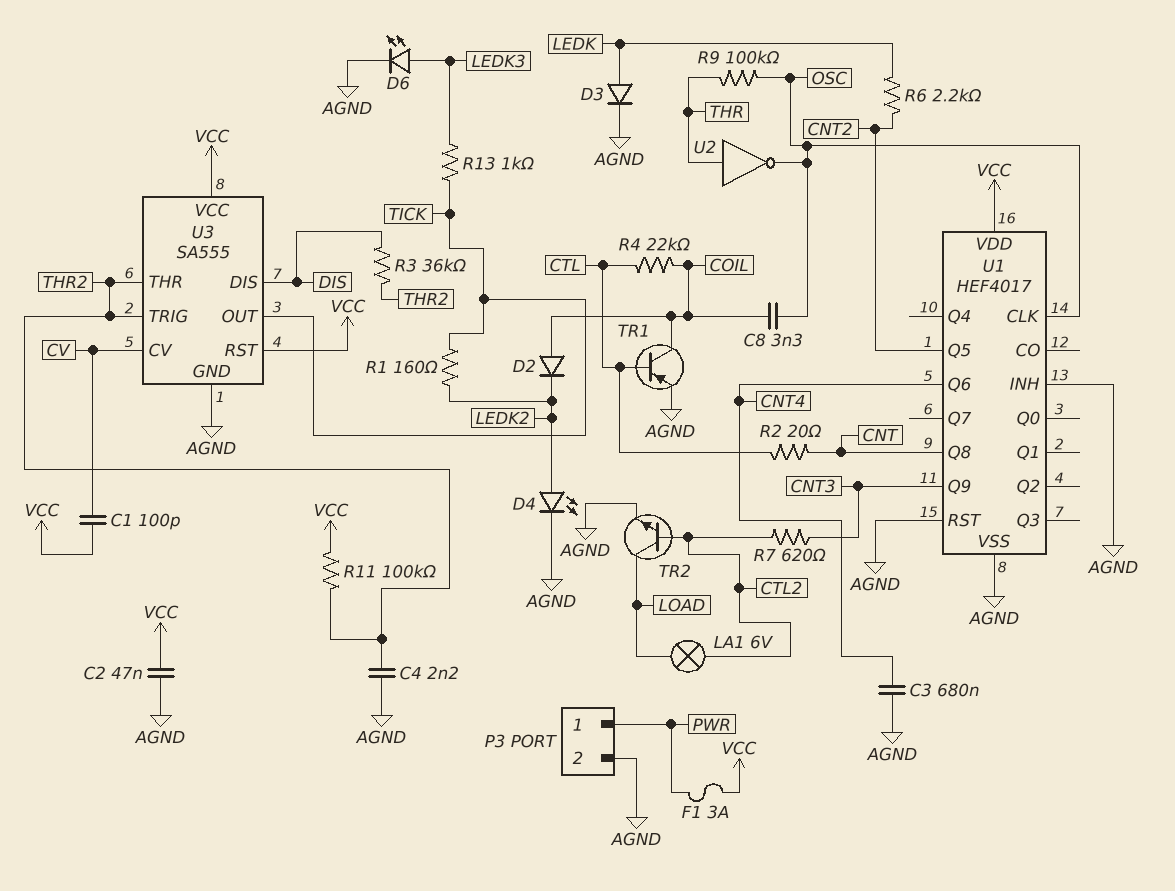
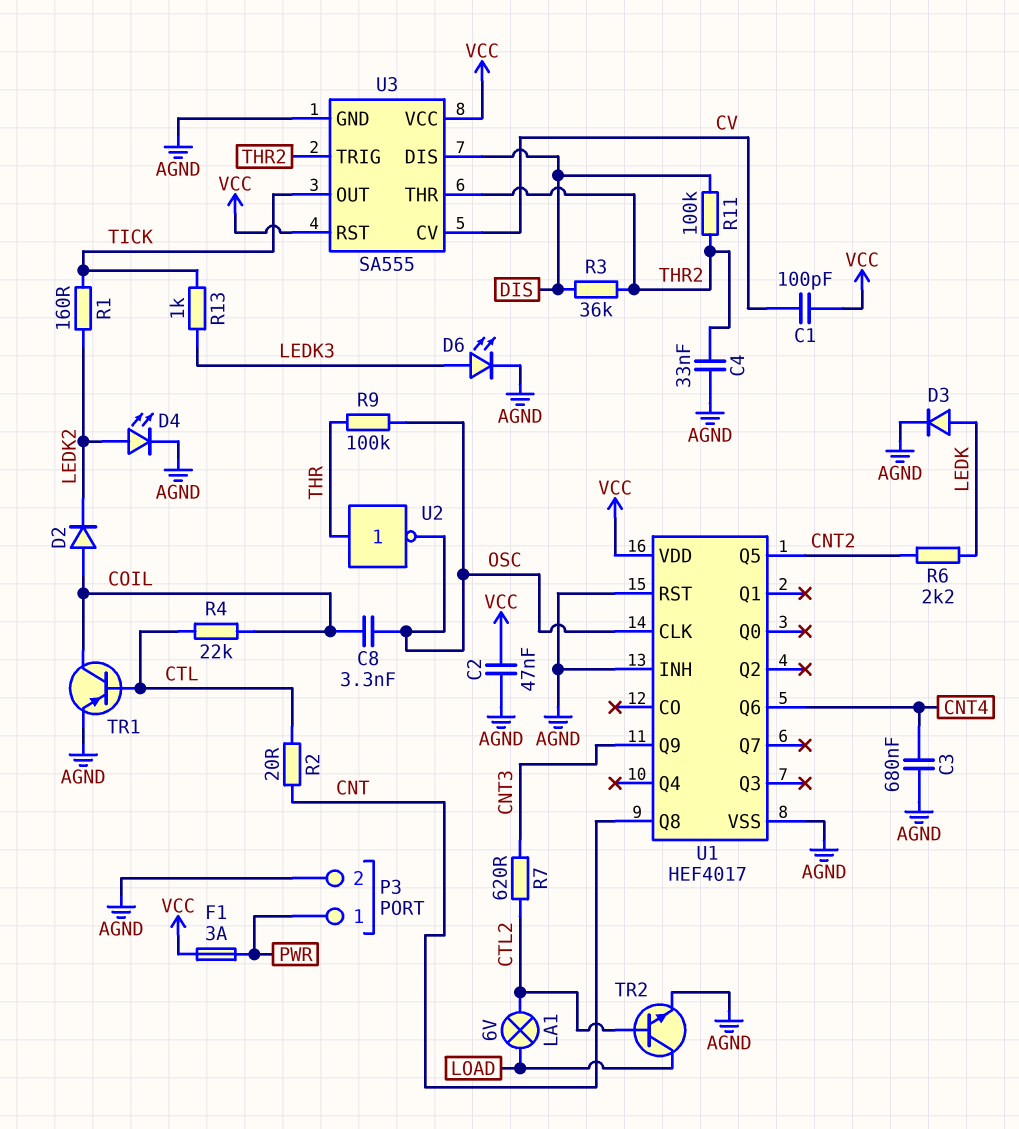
C4: 2.2nF (AGND, THR2) -> 33nF (AGND, THR2)
R11: 100k (THR2, VCC) -> 100k (DIS, THR2)

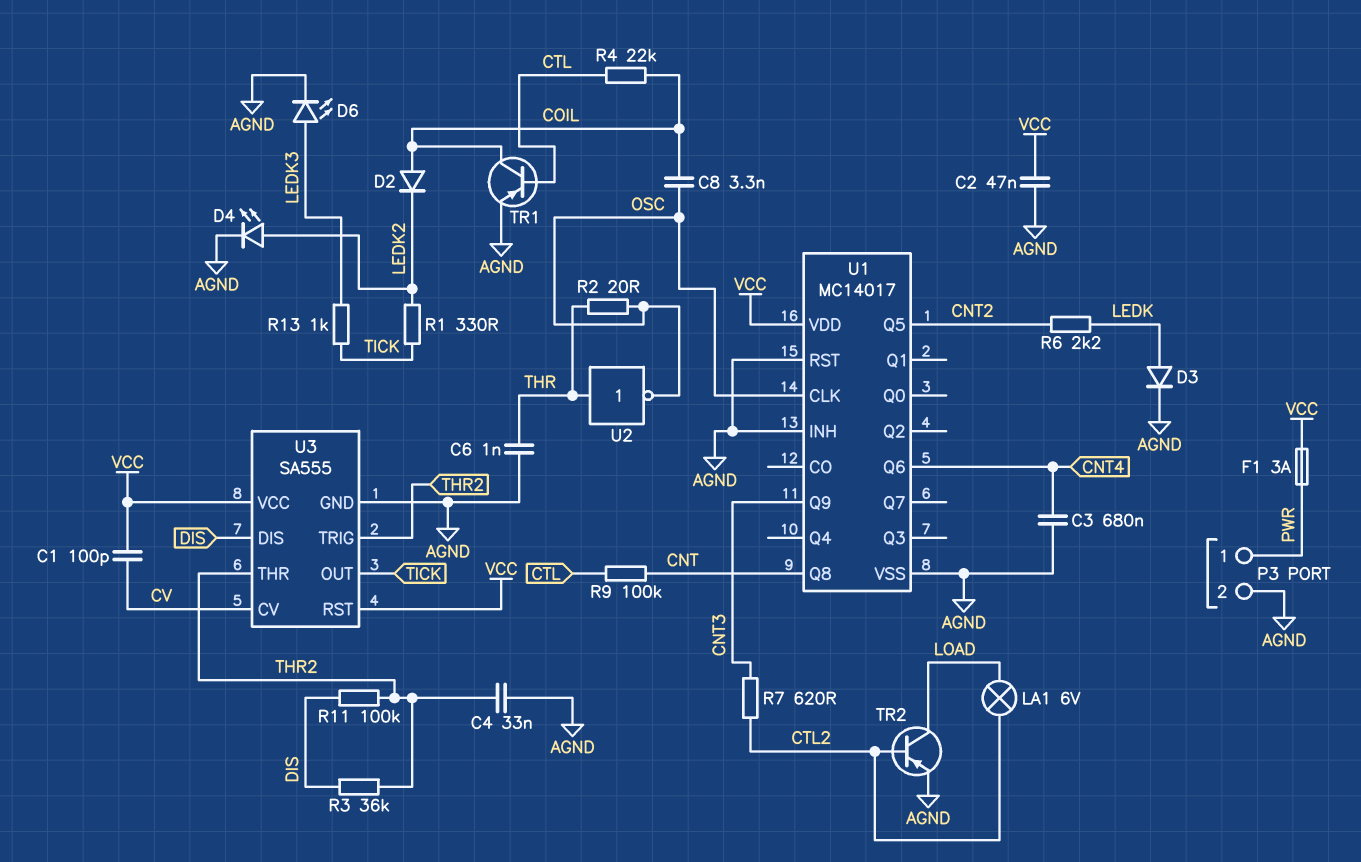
C6: none -> 1nF (AGND, THR)
R1: 160 (LEDK2, TICK) -> 330 (LEDK2, TICK)
R2: 20 (CNT, CTL) -> 20 (OSC, THR)
R9: 100k (OSC, THR) -> 100k (CNT, CTL)
TR2: NPN (B CTL2, C LOAD, E AGND) -> PNP (B CTL2, C LOAD, E AGND)
U1: HEF4017 -> MC14017

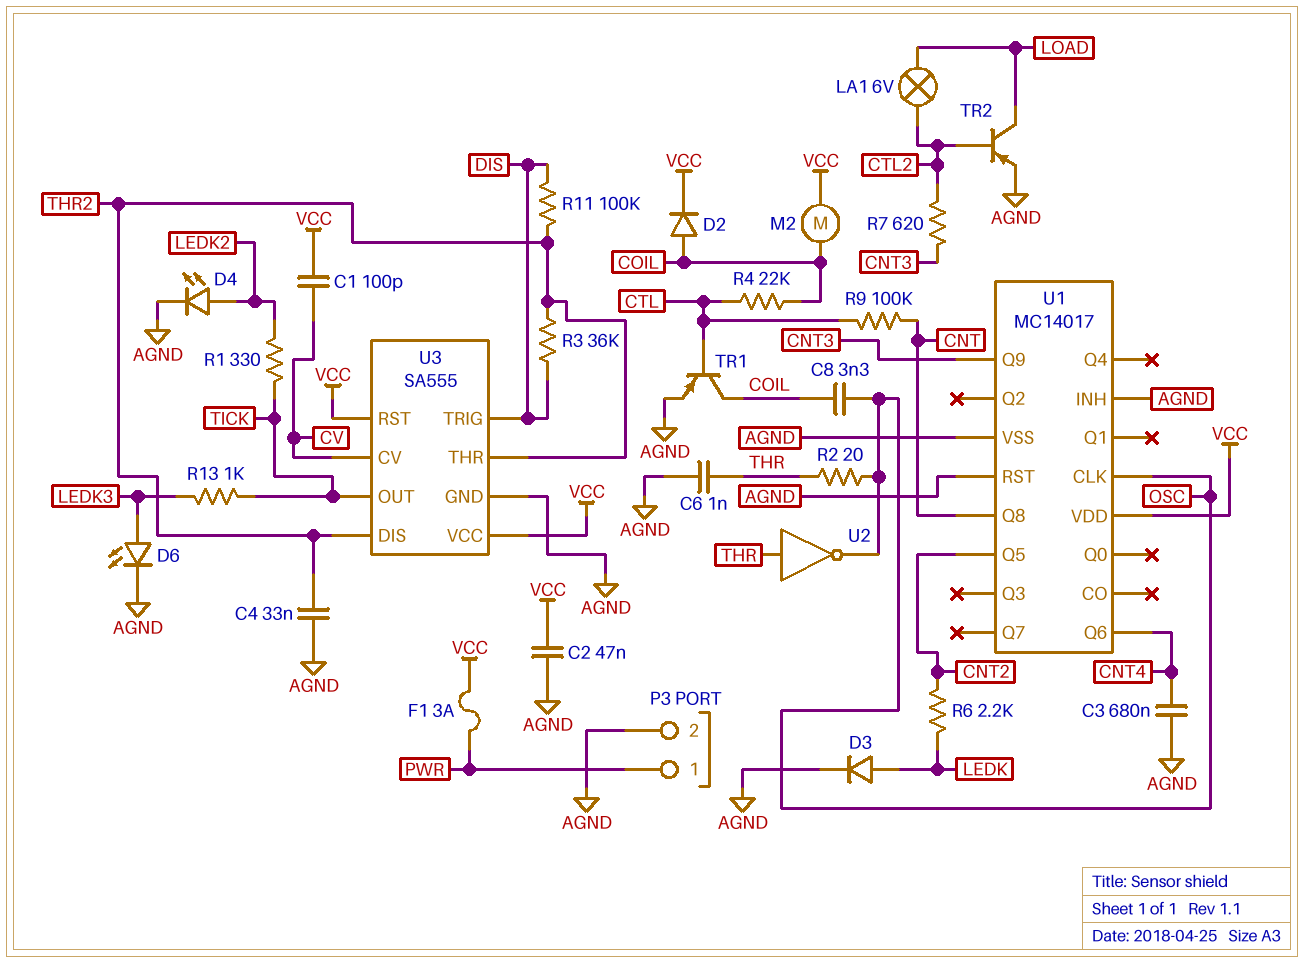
D2: diode (A COIL, K LEDK2) -> diode (A COIL, K VCC)
M2: none -> motor (COIL, VCC)
U3 pin DIS: DIS -> THR2
U3 pin TRIG: THR2 -> DIS

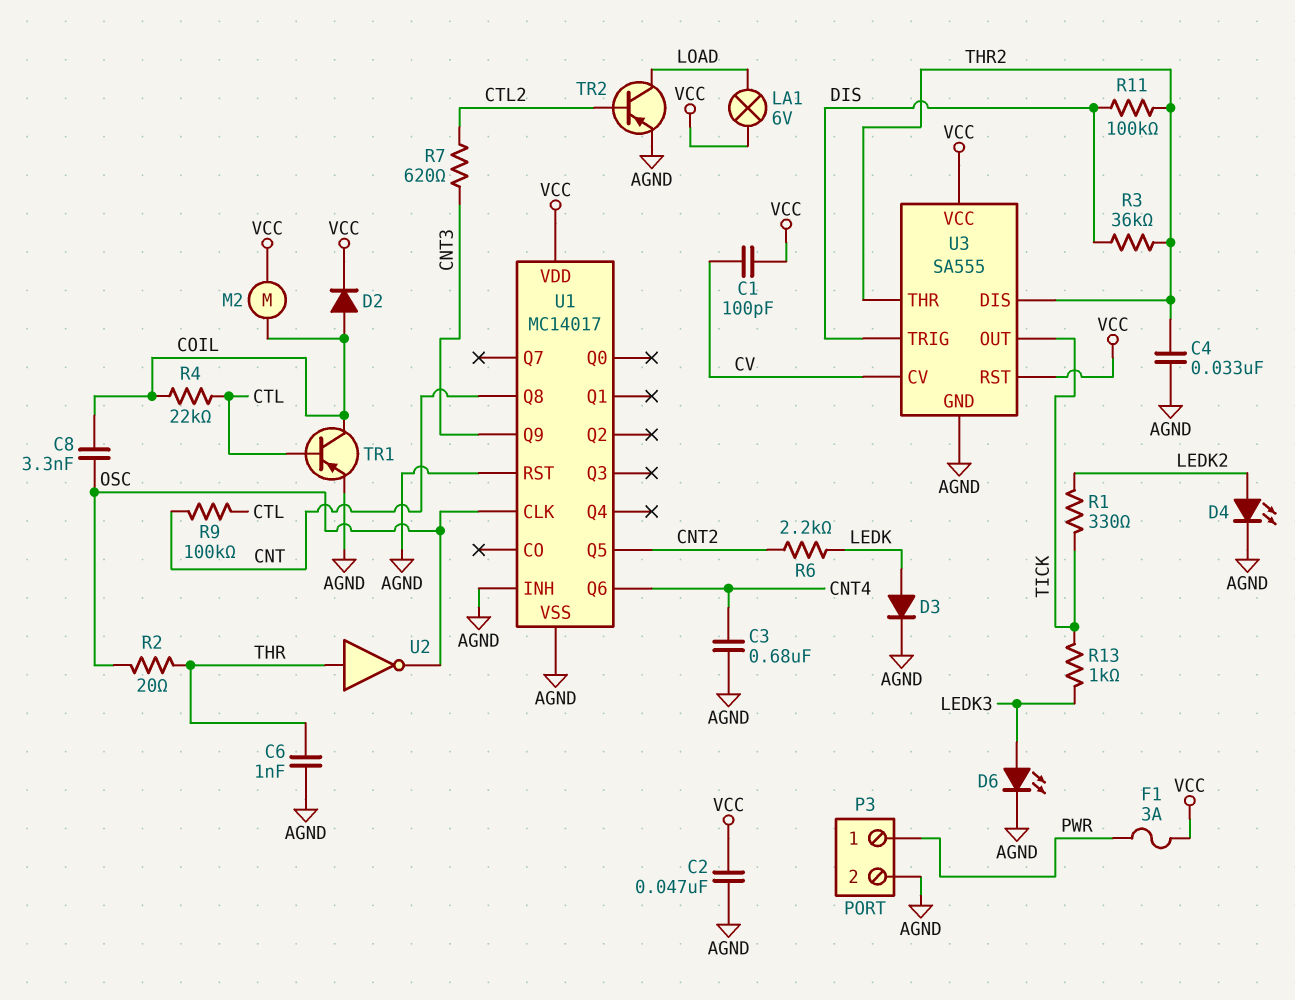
LA1: lamp 6V (CTL2, LOAD) -> lamp 6V (LOAD, VCC)

